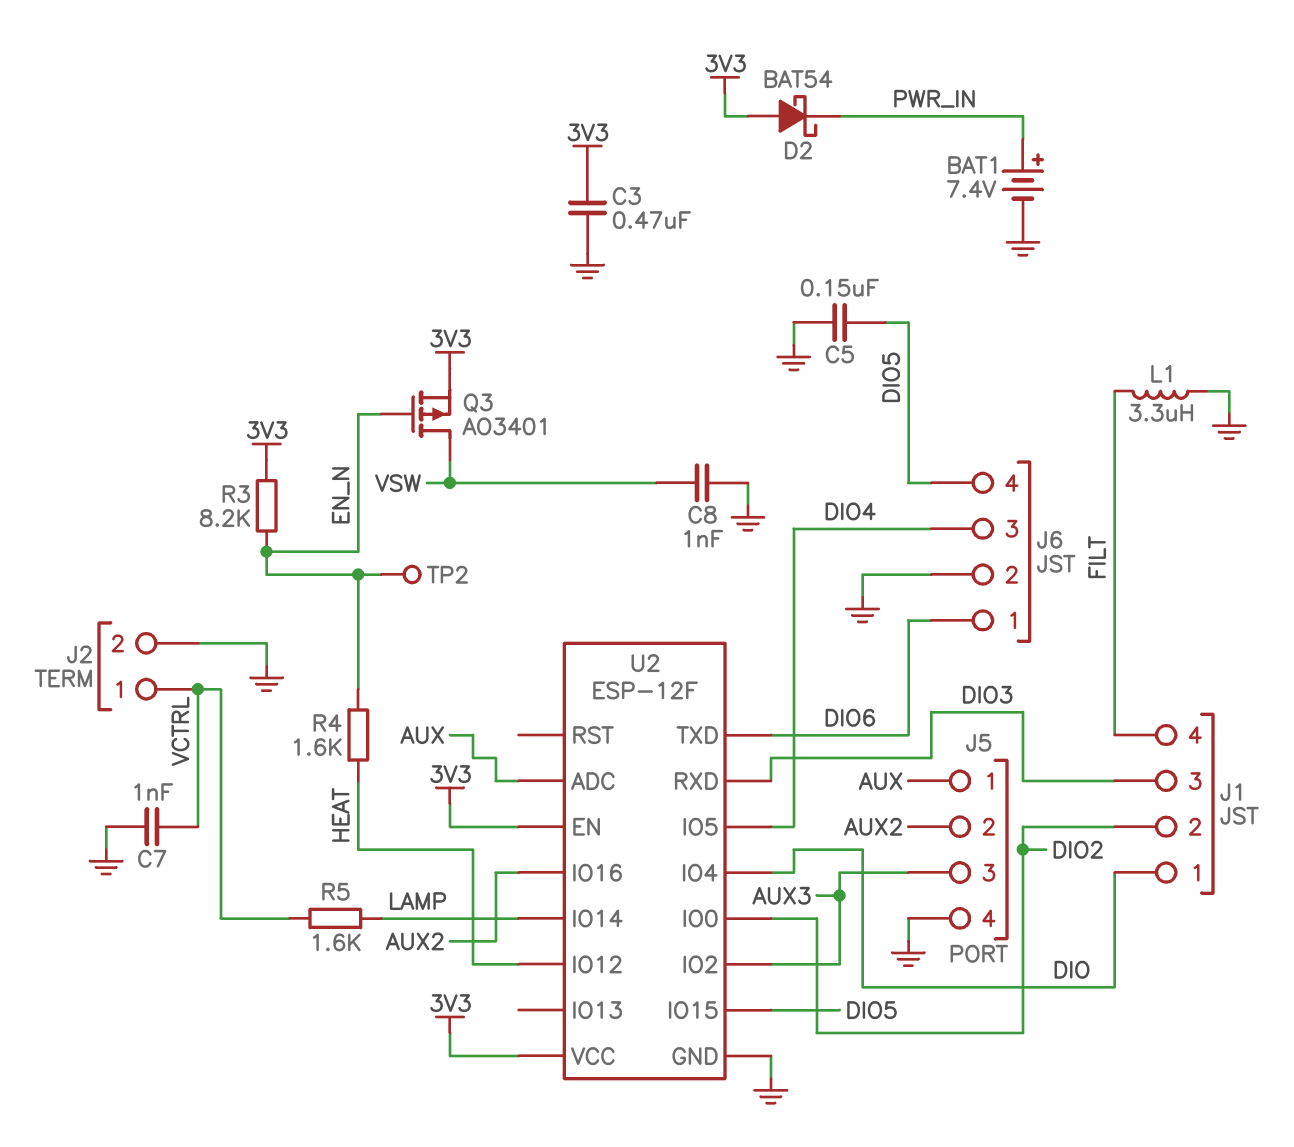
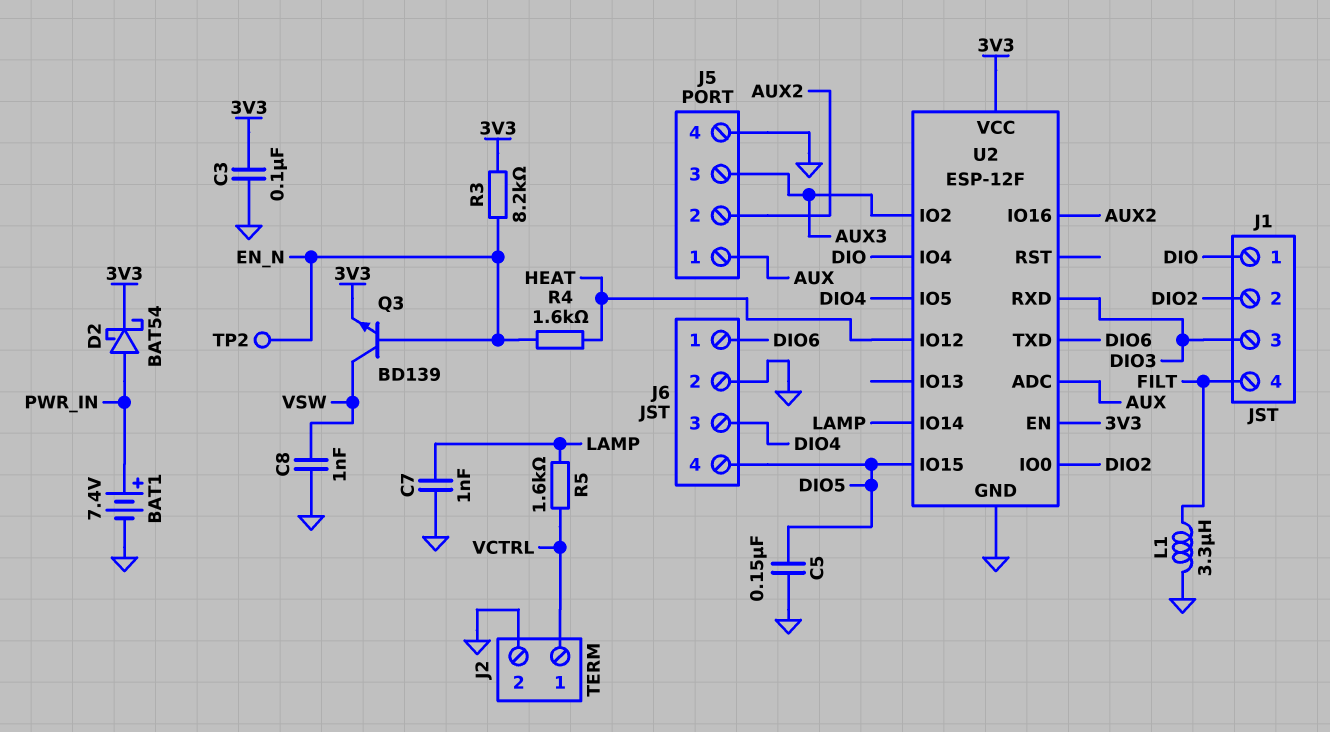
C3: 470nF (3V3, GND) -> 100nF (3V3, GND)
C7: 1nF (GND, VCTRL) -> 1nF (GND, LAMP)
D2: schottky BAT54 (A 3V3, K PWR_IN) -> schottky BAT54 (A PWR_IN, K 3V3)
Q3: PMOS AO3401 (G EN_N, D VSW, S 3V3) -> NPN BD139 (B EN_N, C VSW, E 3V3)

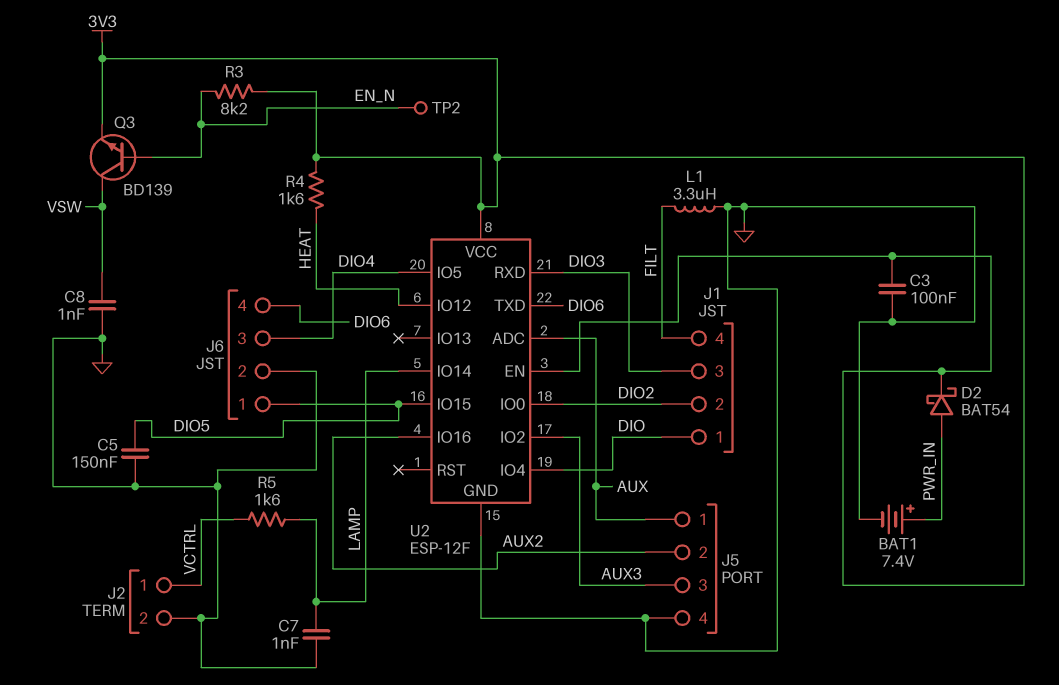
J6 pin 1: DIO6 -> DIO5
J6 pin 4: DIO5 -> DIO6
R4: 1.6k (EN_N, HEAT) -> 1.6k (3V3, HEAT)

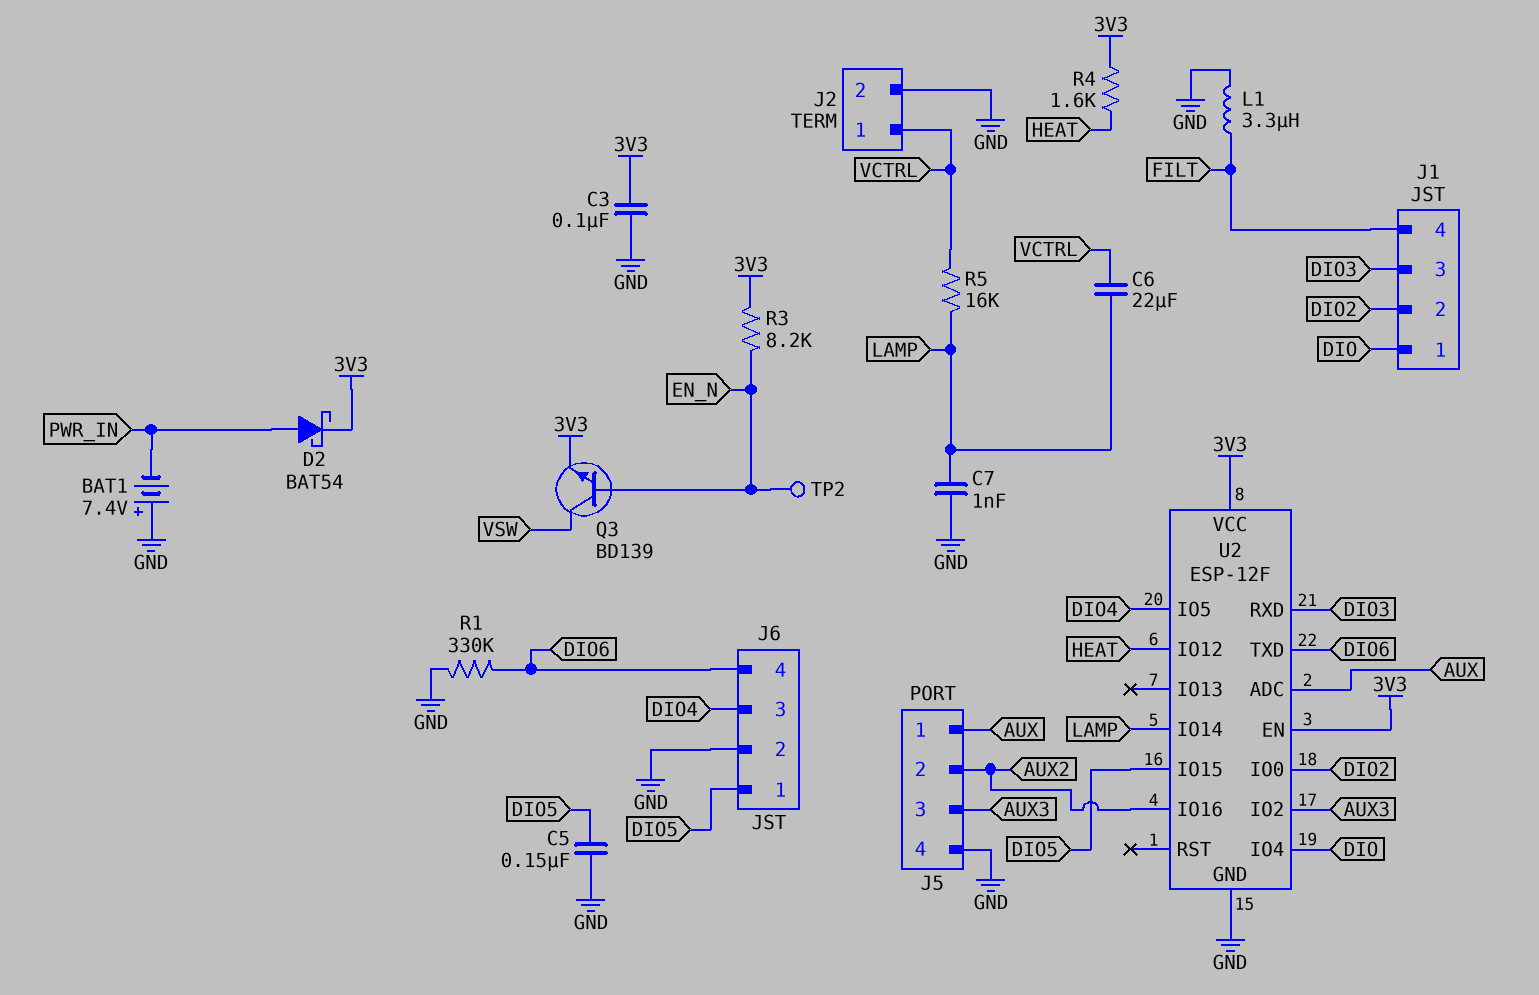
BAT1: 7.4V (plus PWR_IN, minus GND) -> 7.4V (plus GND, minus PWR_IN)
C6: none -> 22uF (LAMP, VCTRL)
C8: 1nF (GND, VSW) -> none
R1: none -> 330k (DIO6, GND)
R5: 1.6k (LAMP, VCTRL) -> 16k (LAMP, VCTRL)

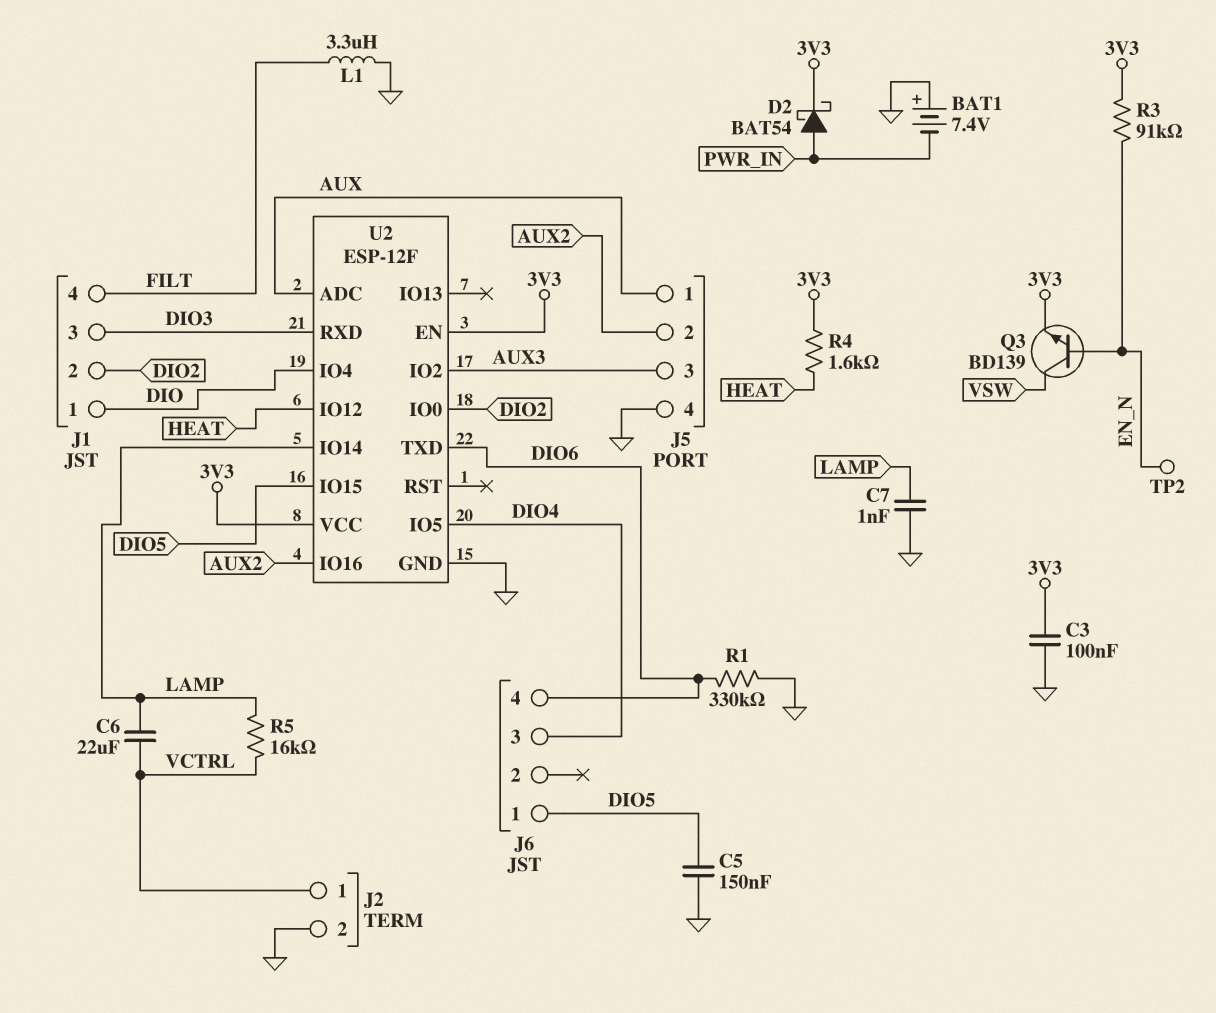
J6 pin 2: GND -> none
R3: 8.2k (3V3, EN_N) -> 91k (3V3, EN_N)

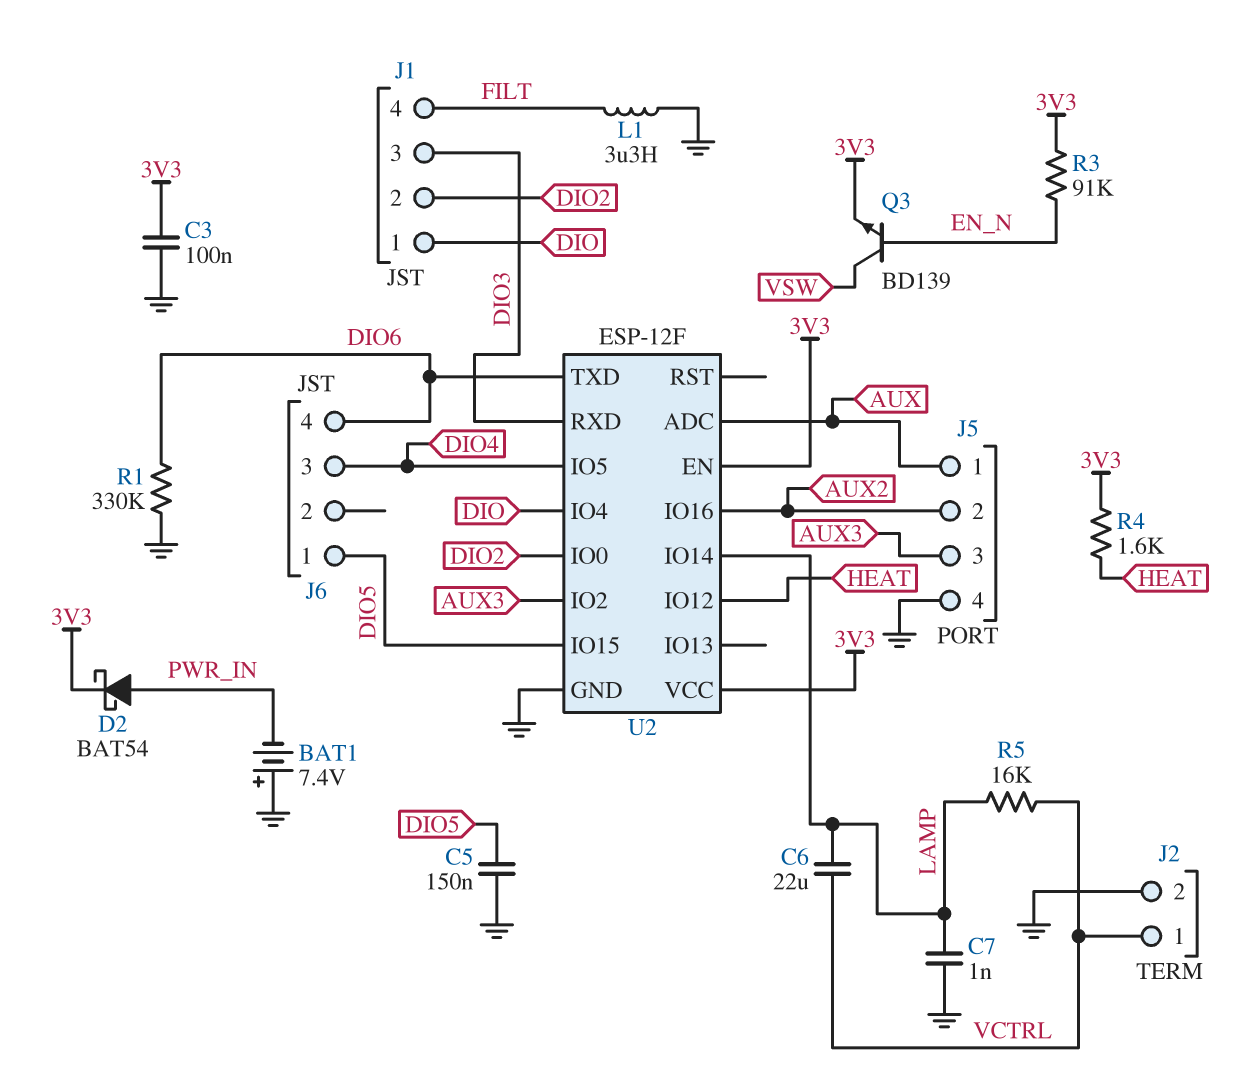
TP2: test point (EN_N) -> none

